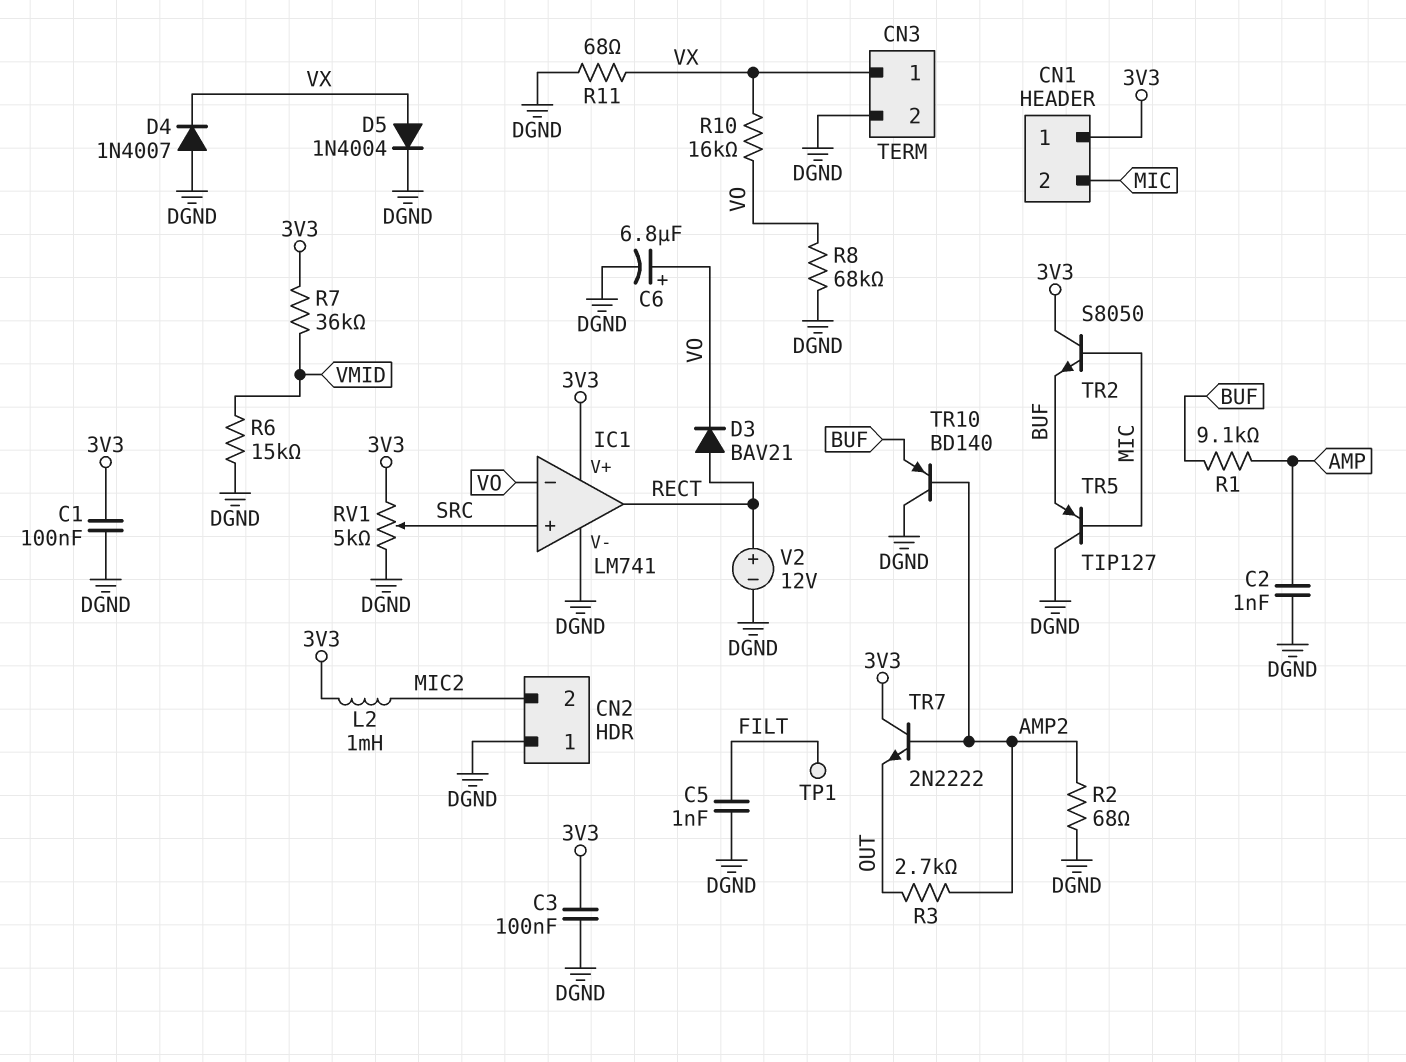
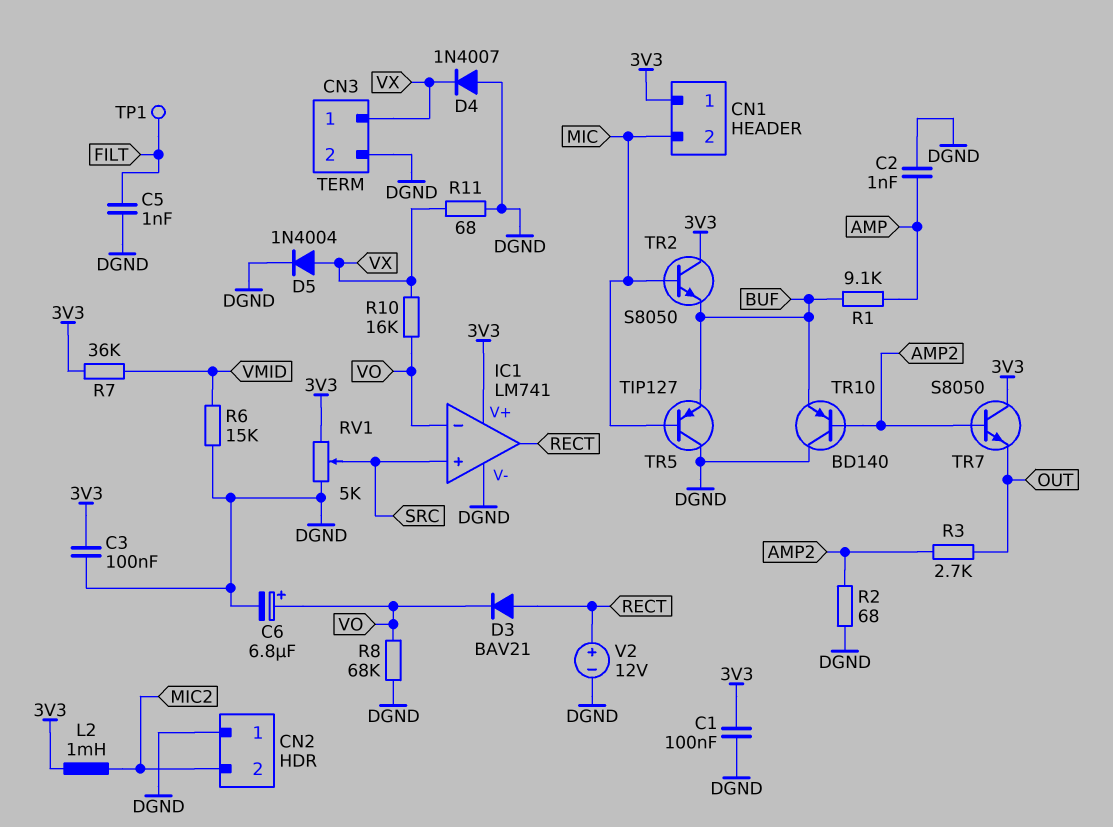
TR7: NPN 2N2222 (B AMP2, C 3V3, E OUT) -> NPN S8050 (B AMP2, C 3V3, E OUT)

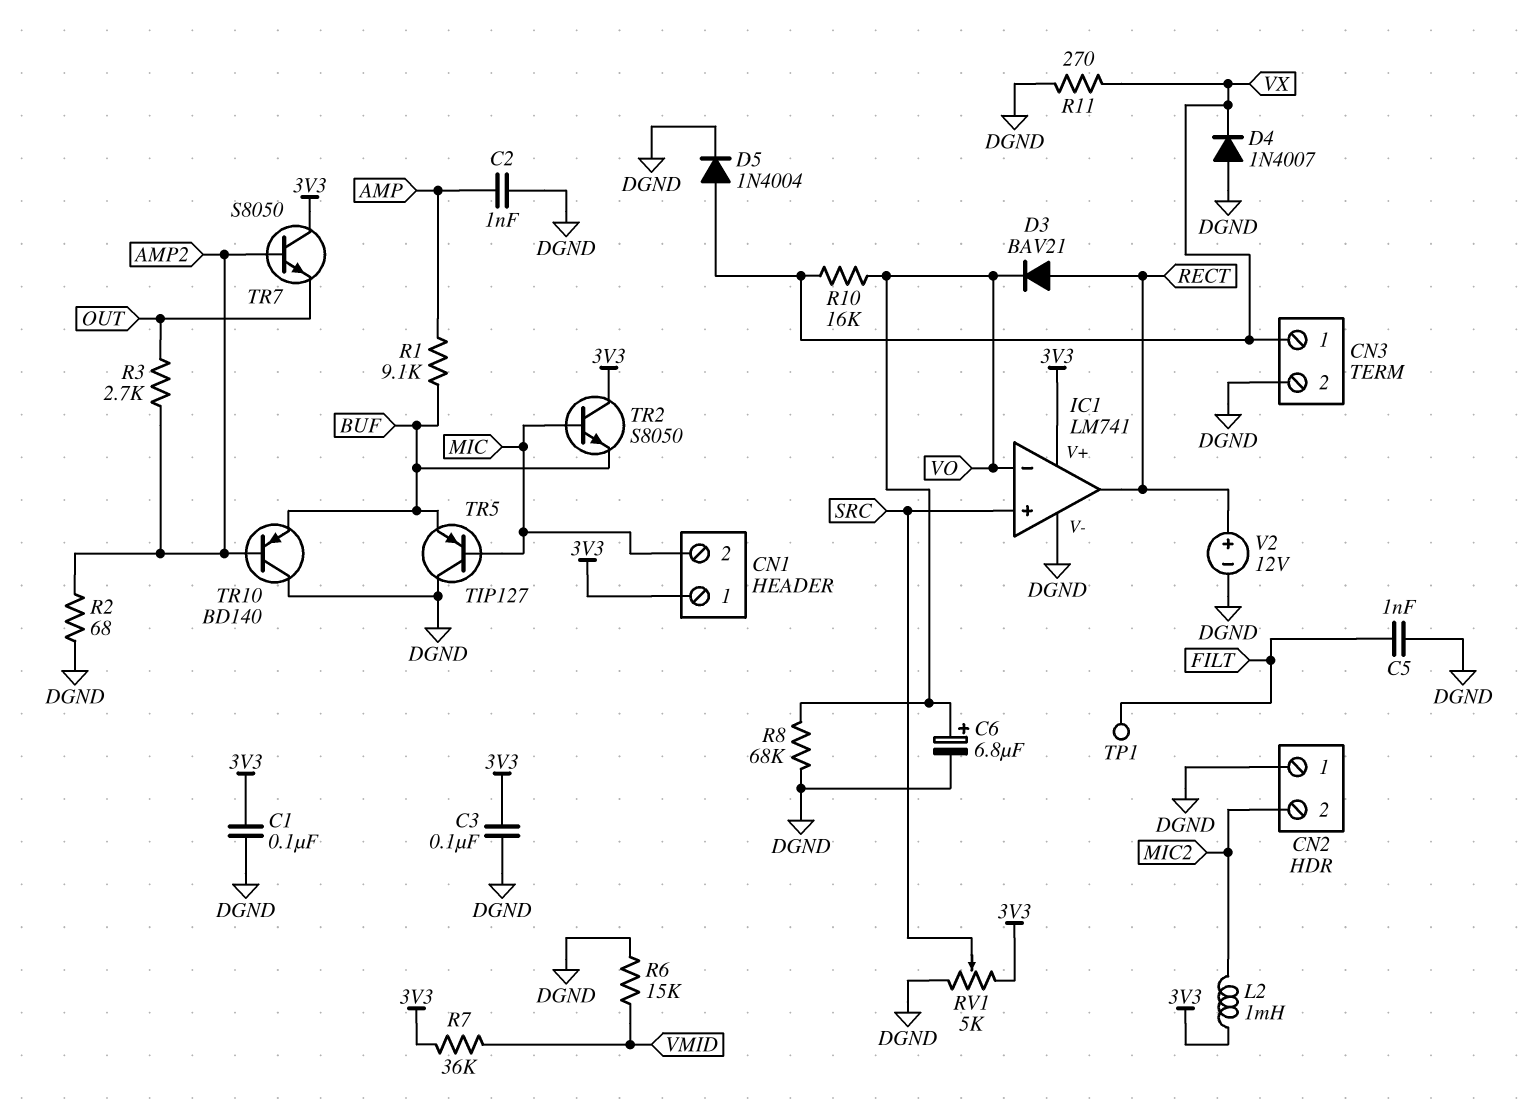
R11: 68 (DGND, VX) -> 270 (DGND, VX)

